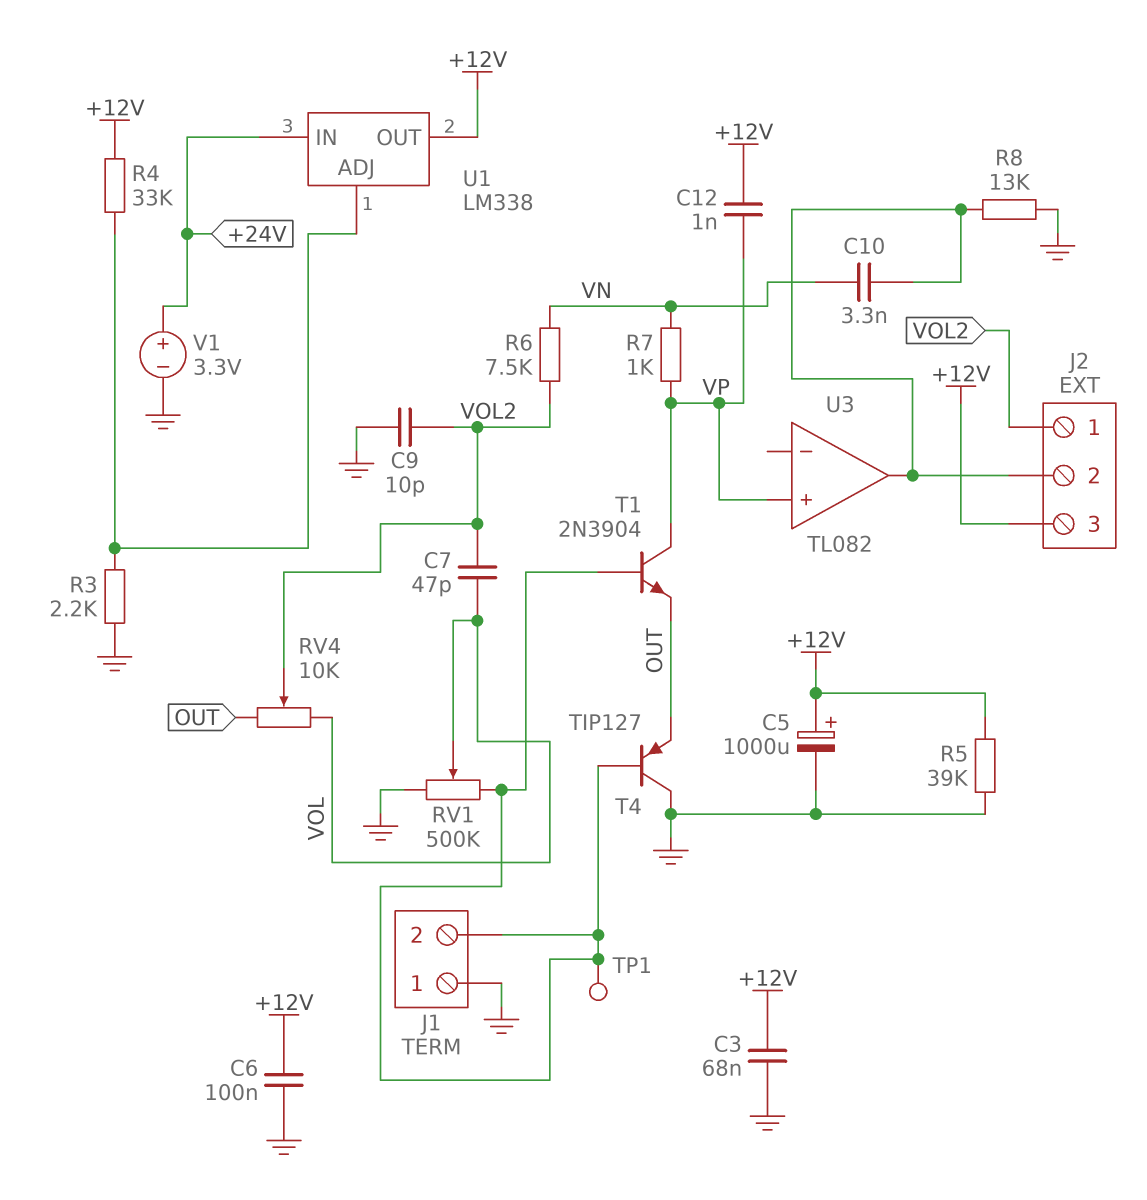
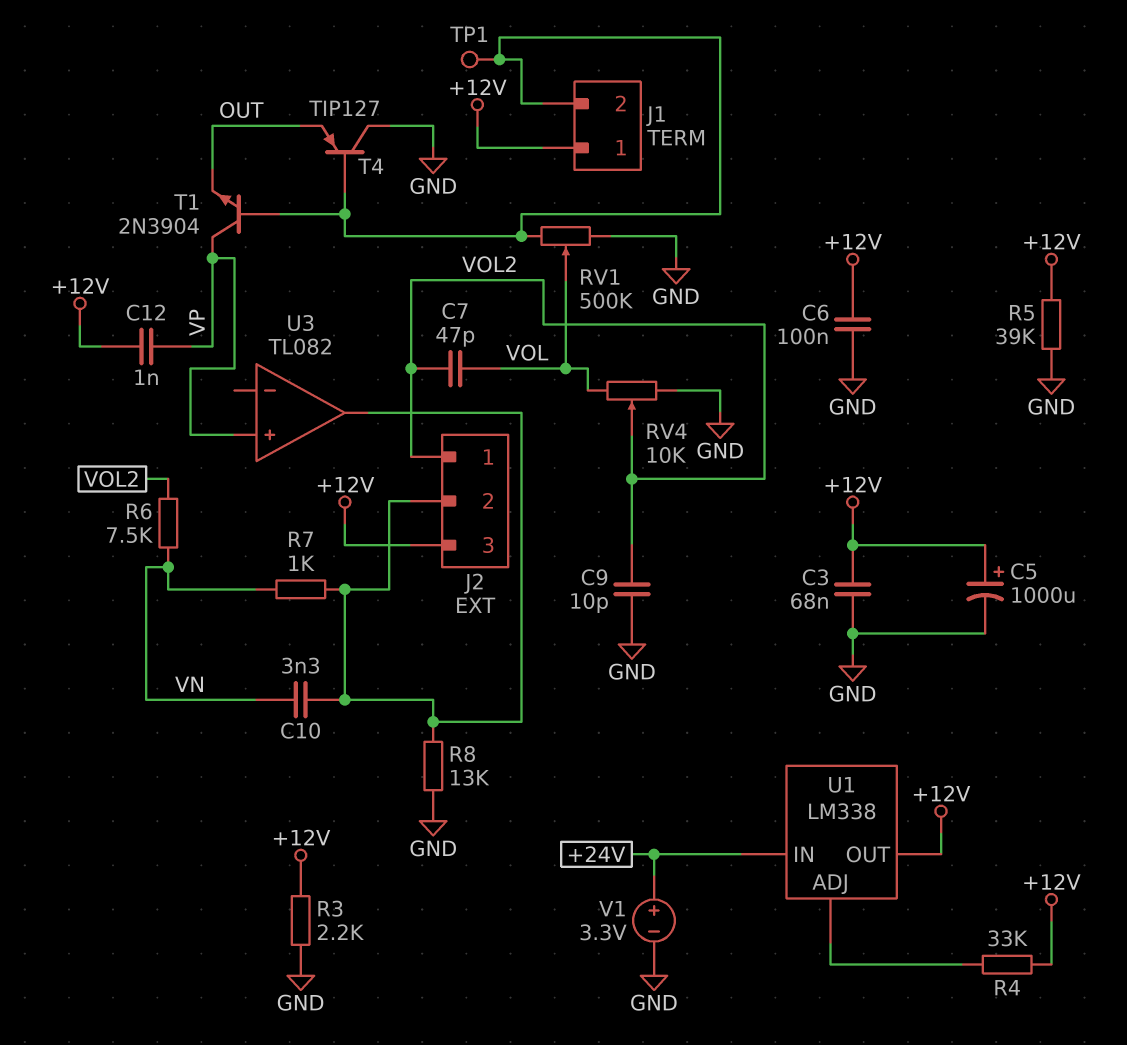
J1 pin 1: GND -> +12V
R3: 2.2k (GND, U1/ADJ) -> 2.2k (+12V, GND)
R7: 1k (VN, VP) -> 1k (J2/2, VN)
RV4: 10k (OUT, VOL, wiper VOL2) -> 10k (GND, VOL, wiper VOL2)

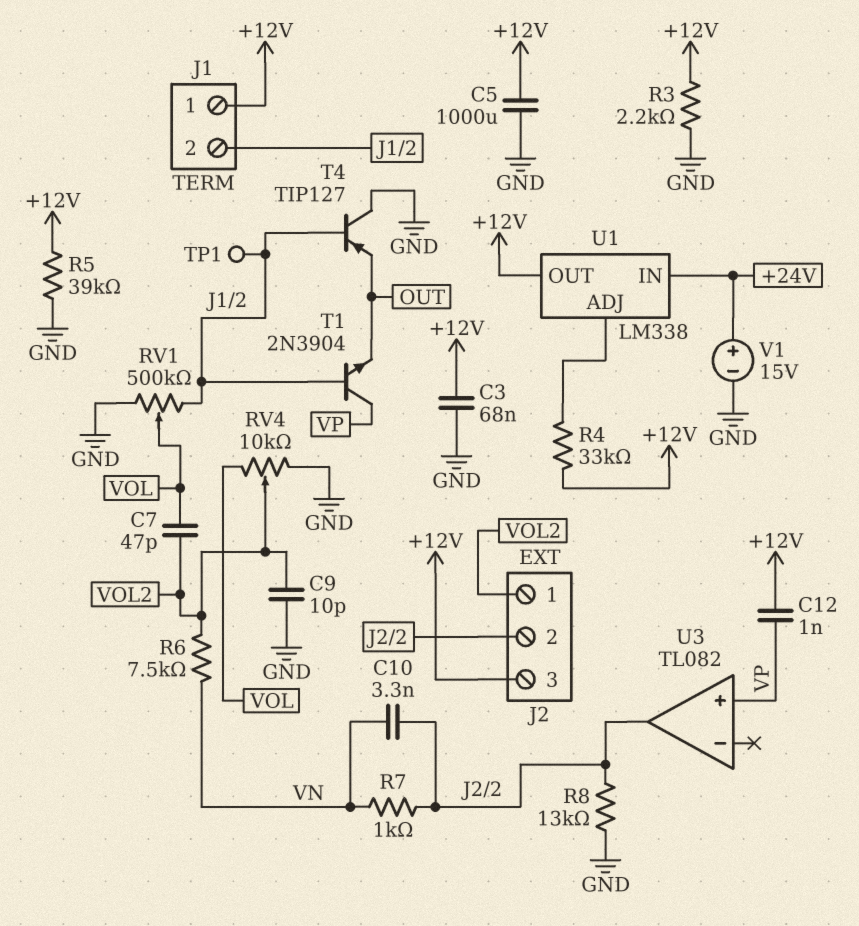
C5: 1000uF (plus +12V, minus GND) -> 1000uF (+12V, GND)
C6: 100nF (+12V, GND) -> none
V1: 3.3V (plus +24V, minus GND) -> 15V (plus +24V, minus GND)

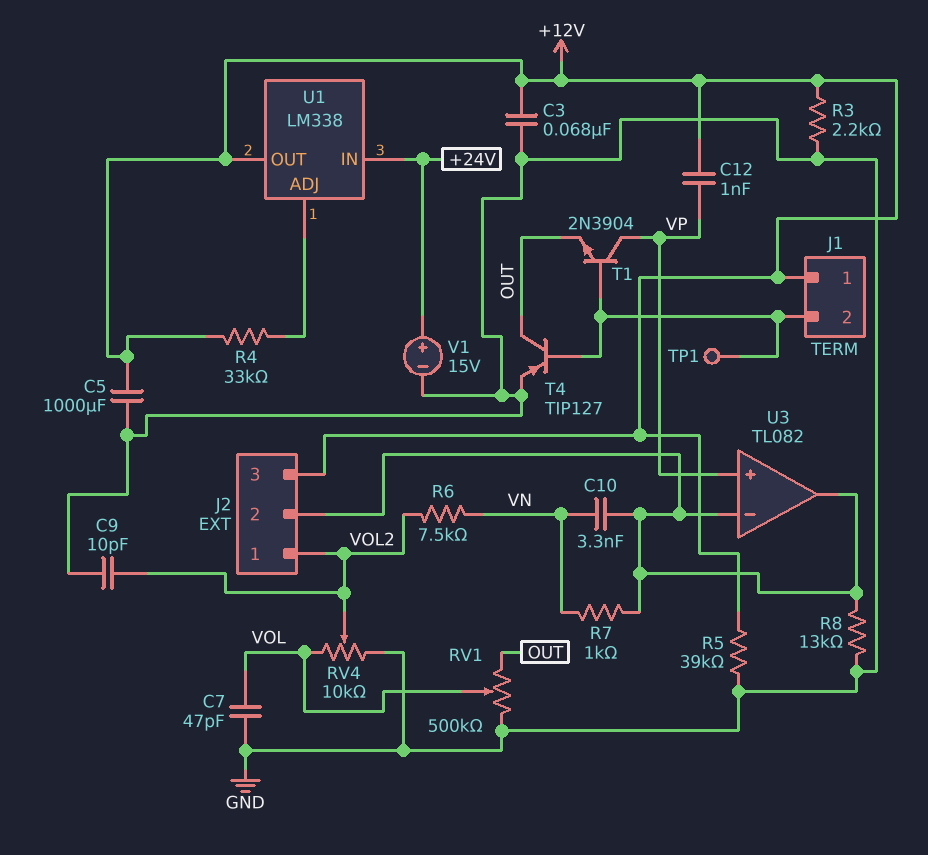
C7: 47pF (VOL, VOL2) -> 47pF (GND, VOL)
RV1: 500k (GND, J1/2, wiper VOL) -> 500k (GND, OUT, wiper VOL)
T4: PNP TIP127 (B J1/2, C GND, E OUT) -> PNP TIP127 (B J1/2, C OUT, E GND)
U3 pin in-: none -> J2/2

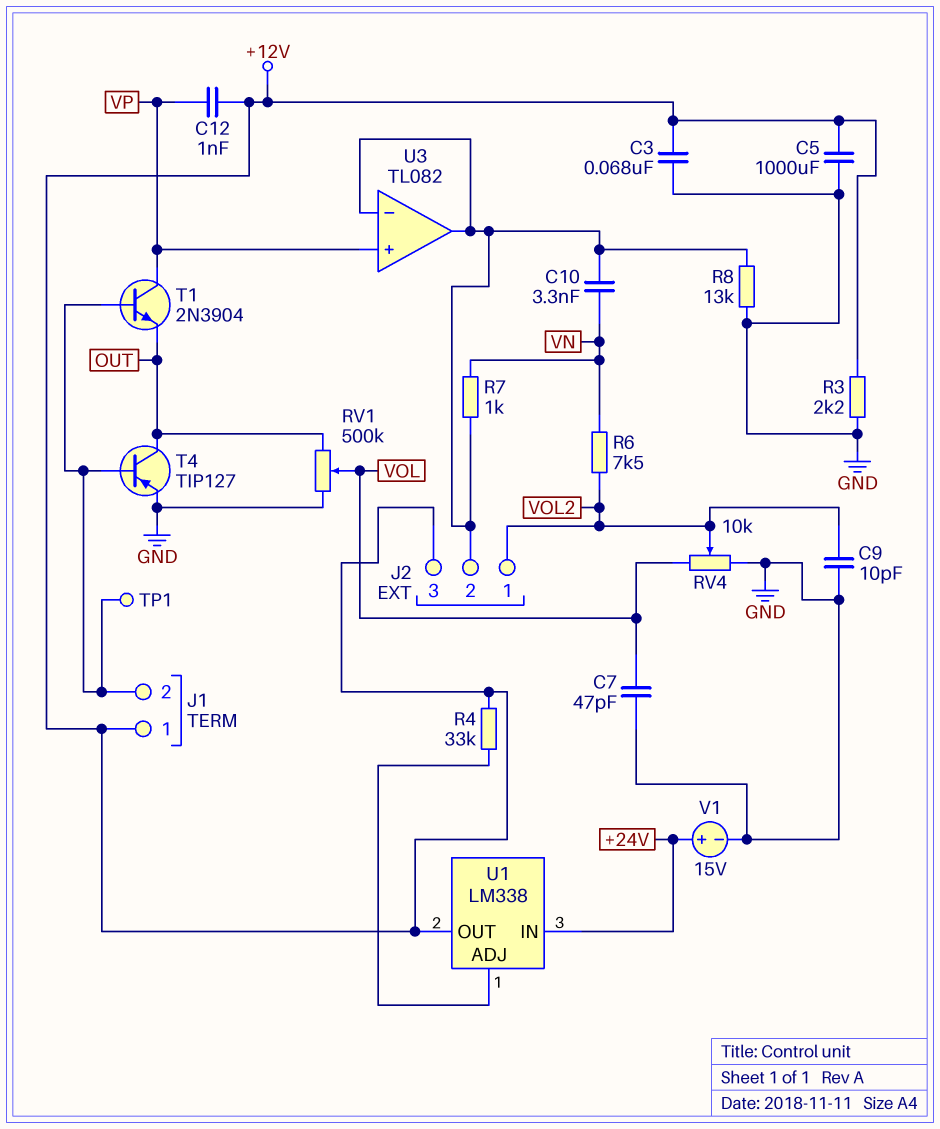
R5: 39k (+12V, GND) -> none

